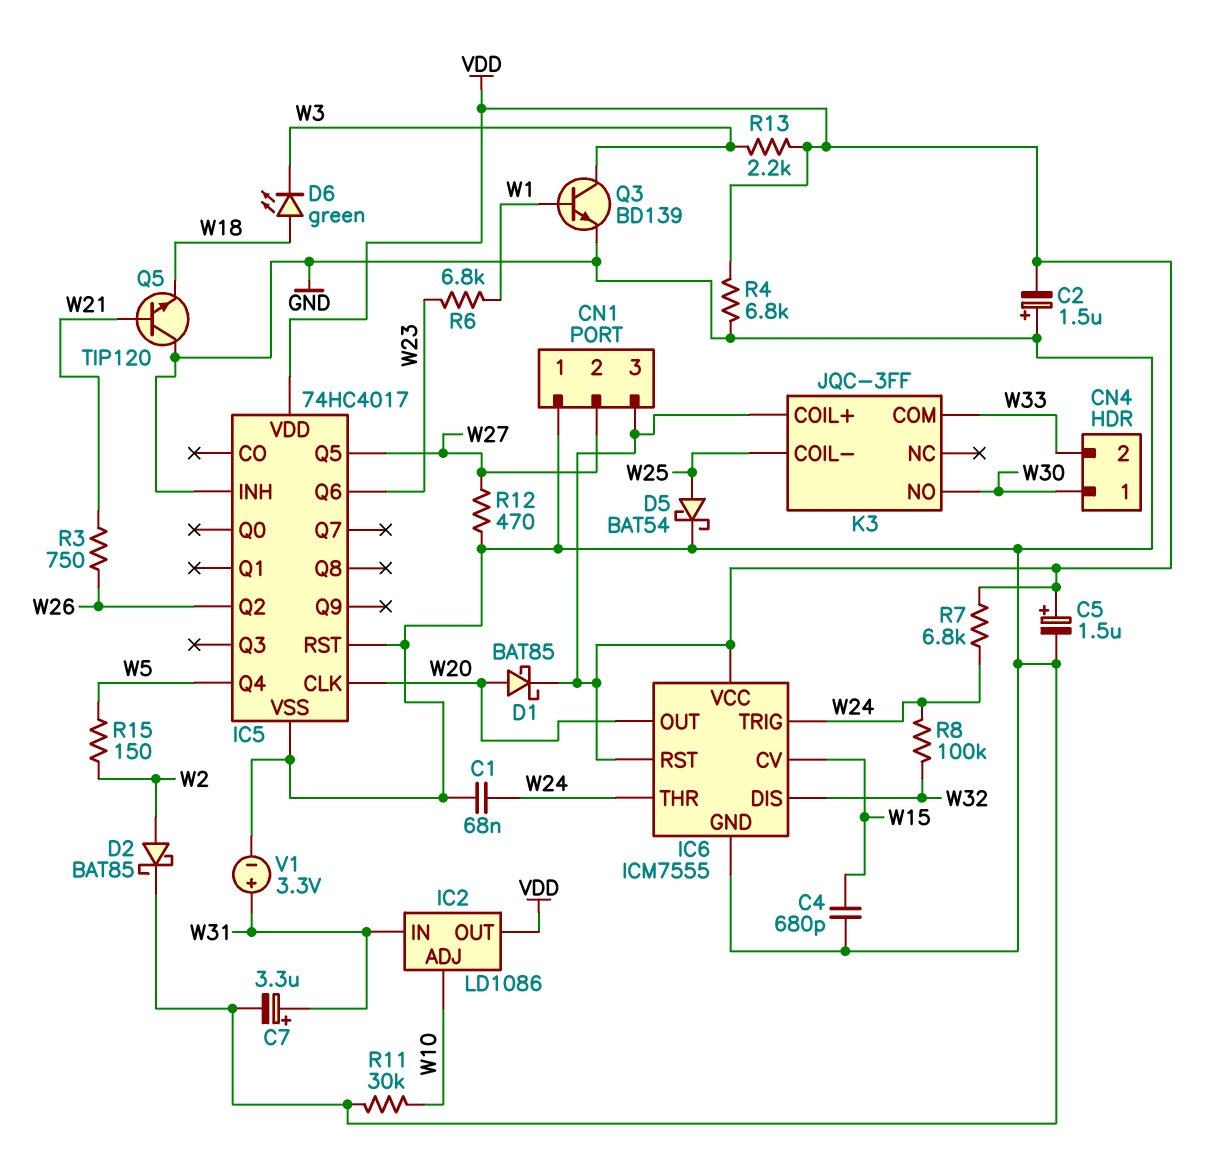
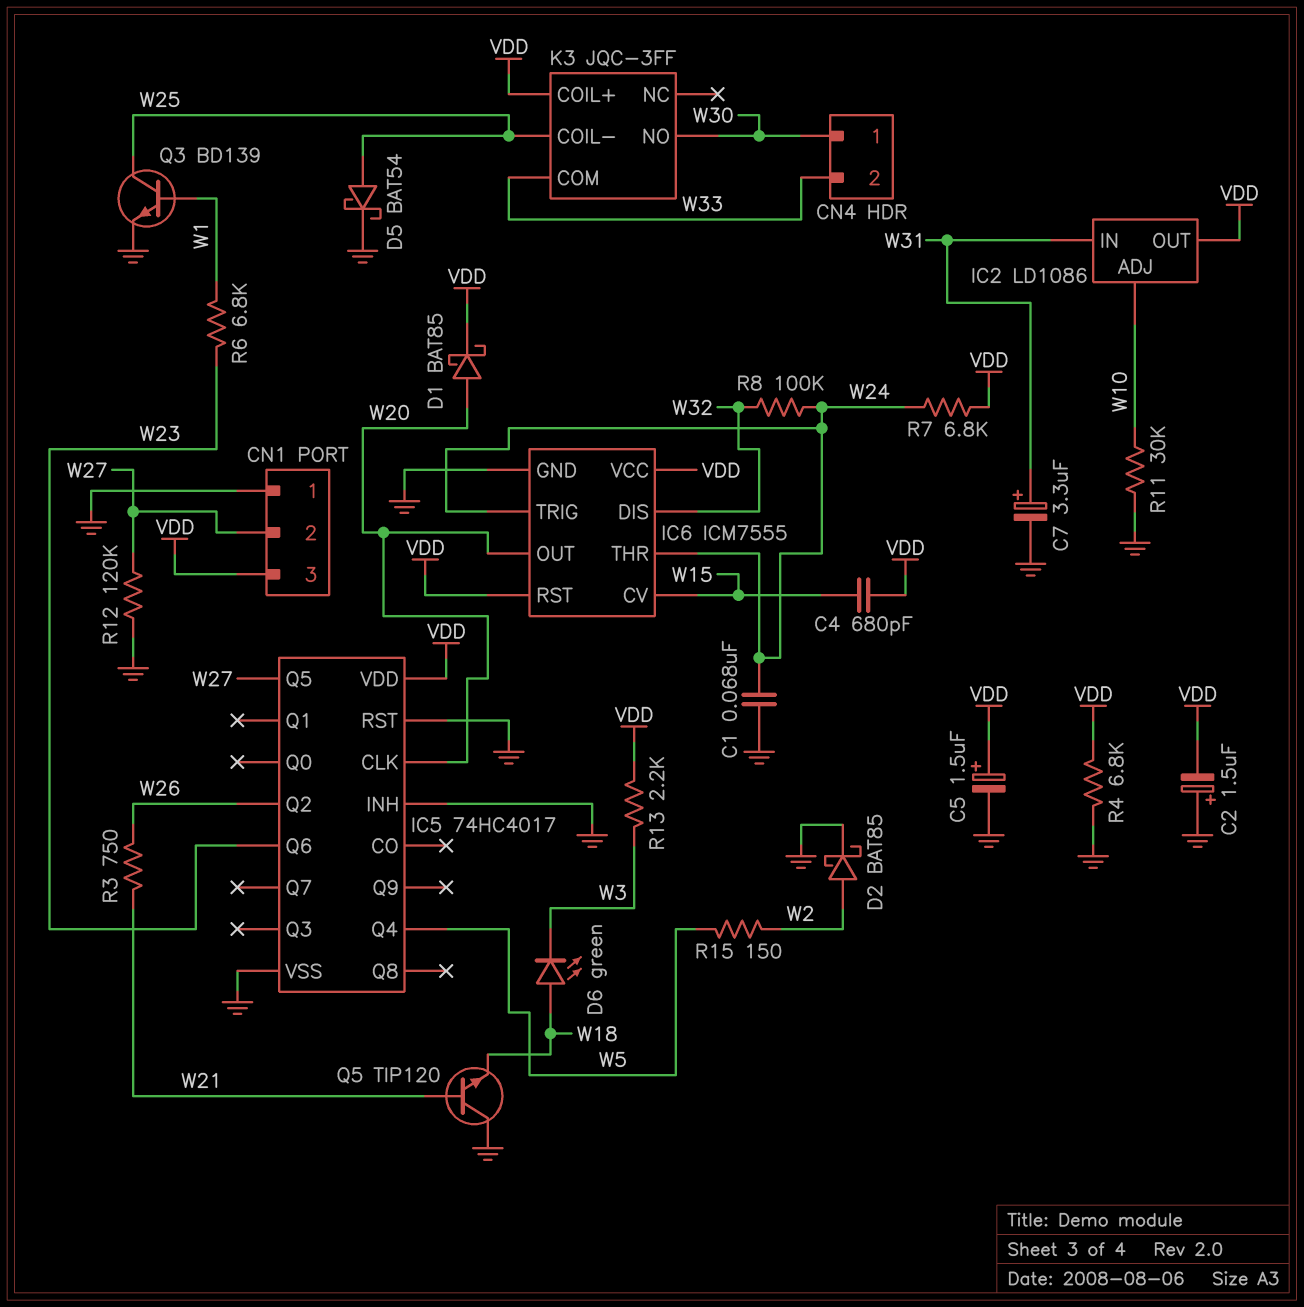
C4: 680pF (GND, W15) -> 680pF (VDD, W15)
Q3: NPN BD139 (B W1, C W3, E GND) -> NPN BD139 (B W1, C W25, E GND)
R12: 470 (GND, W27) -> 120k (GND, W27)
V1: 3.3V (plus W31, minus GND) -> none

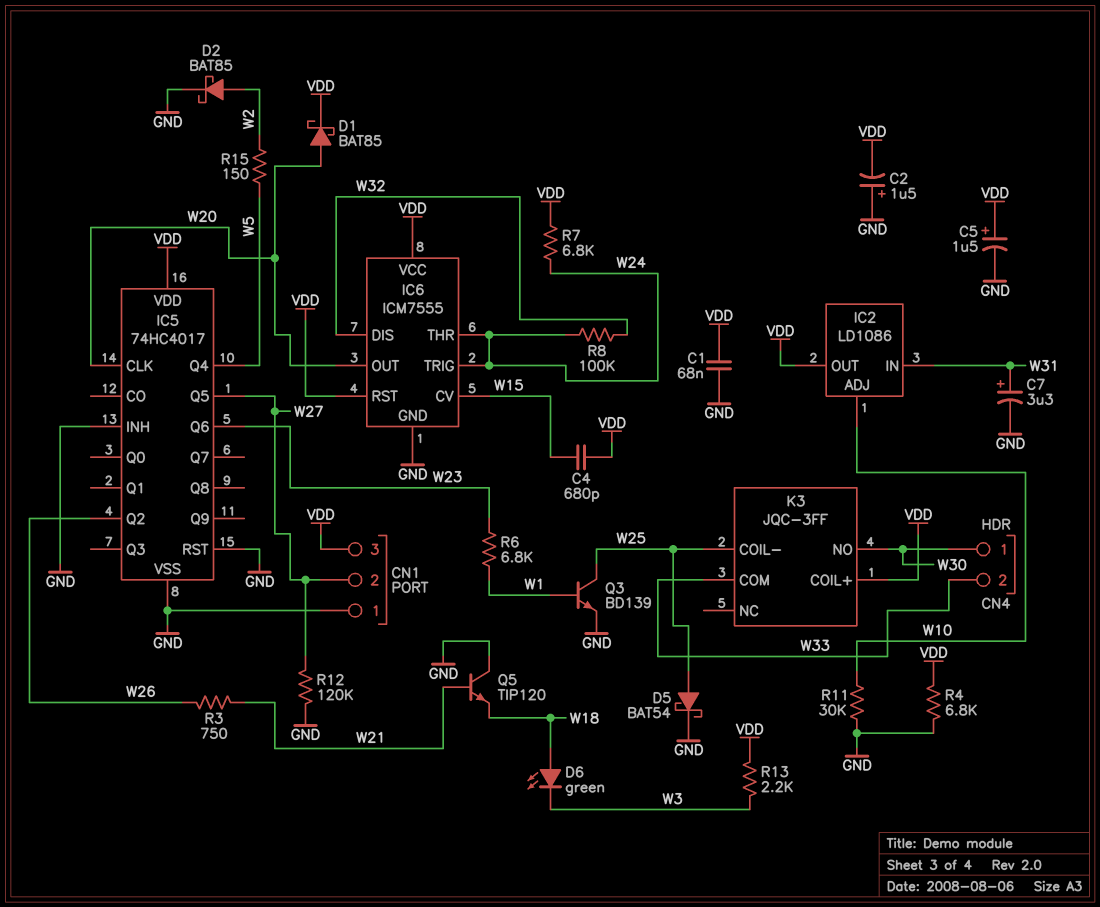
C1: 68nF (GND, W24) -> 68nF (GND, VDD)

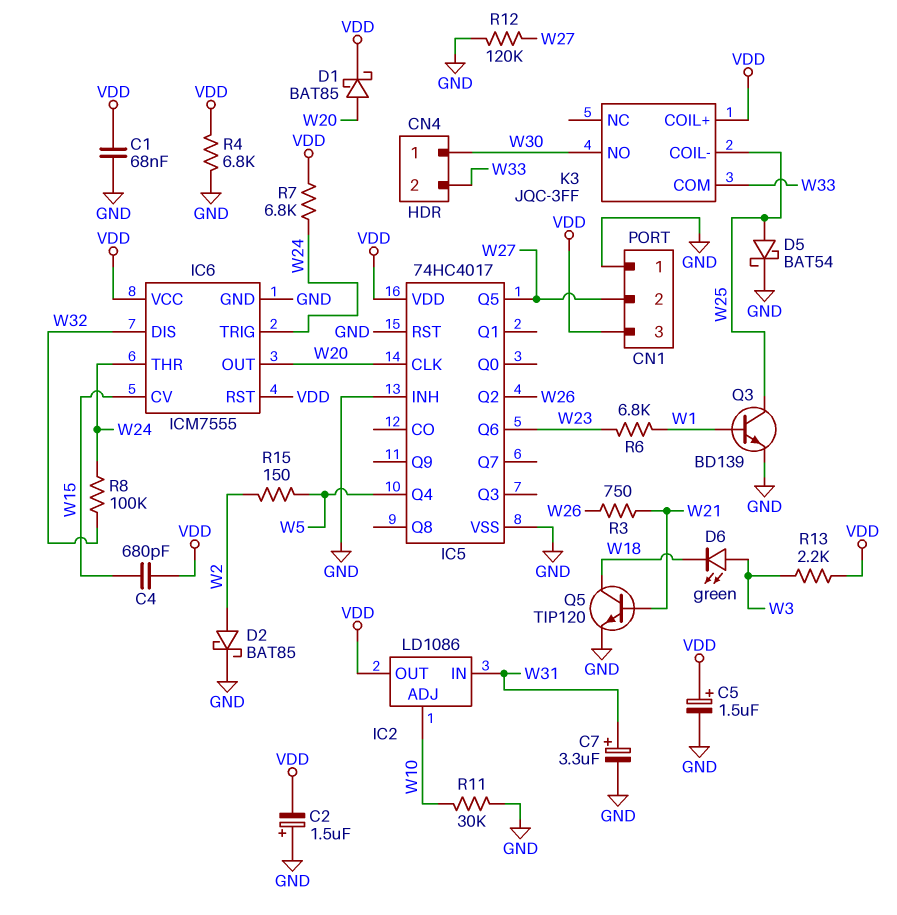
D6: LED green (A W18, K W3) -> LED green (A W3, K W18)
Q5: NPN TIP120 (B W21, C GND, E W18) -> NPN TIP120 (B W21, C W18, E GND)

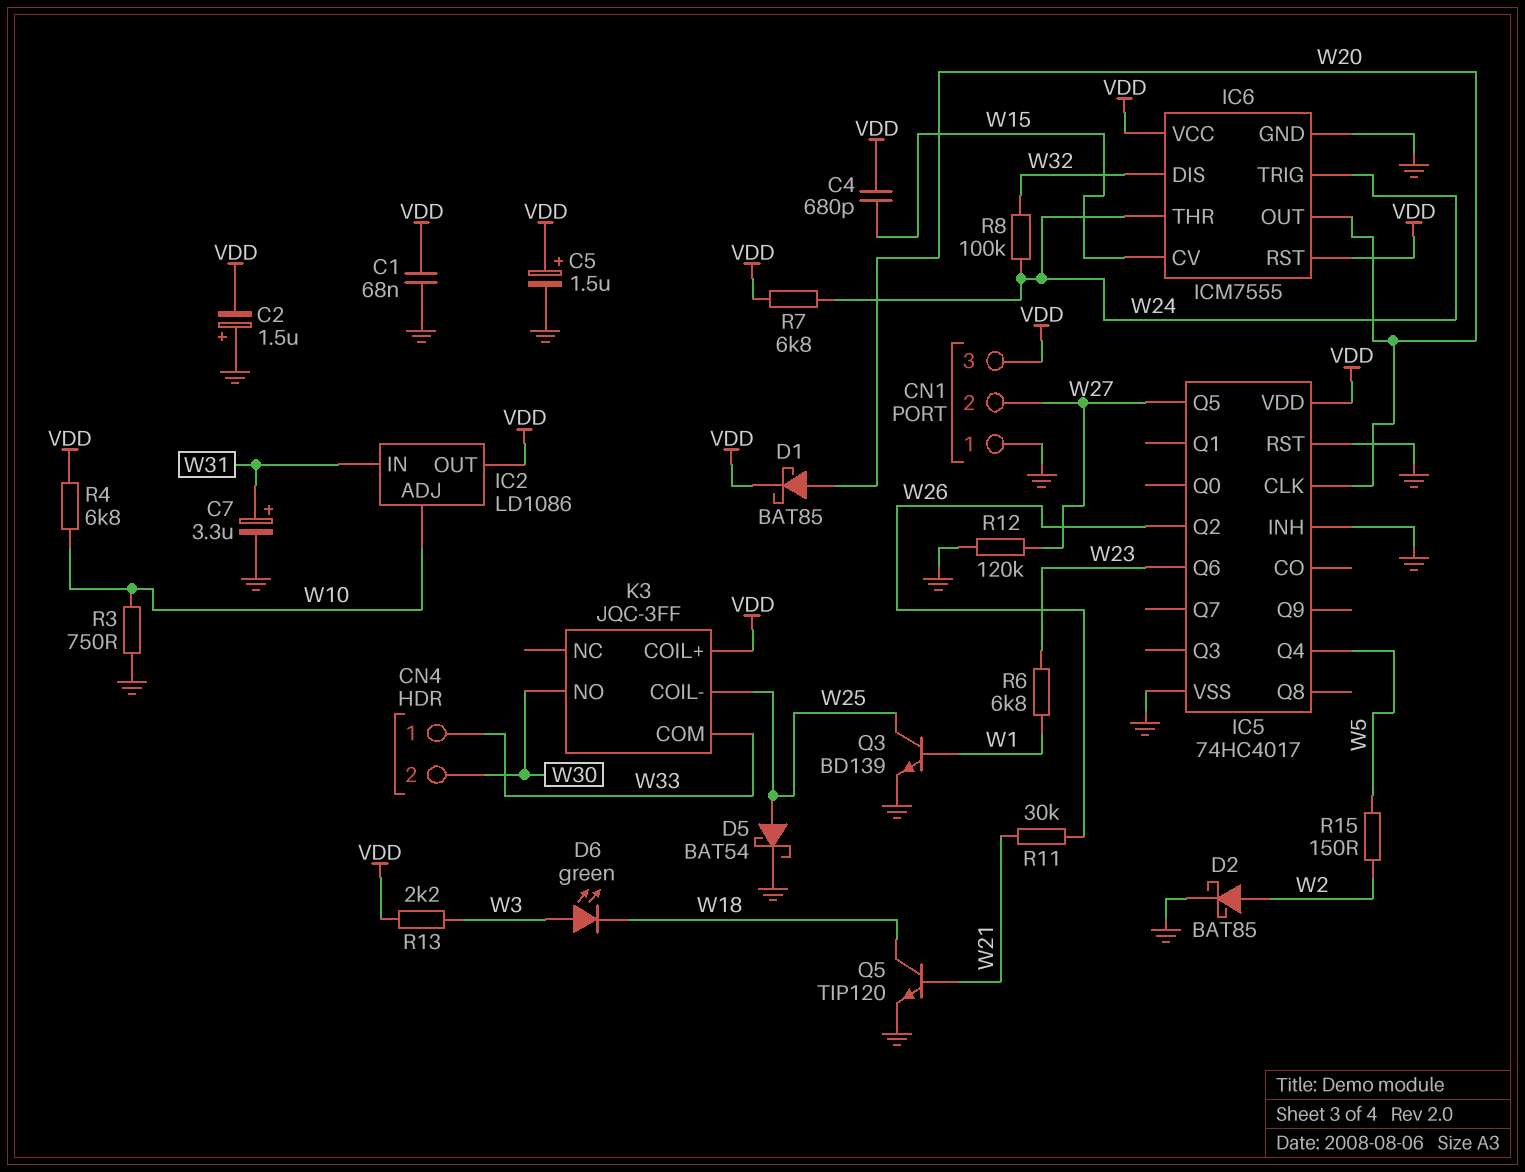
CN4 pin 1: W30 -> W33
CN4 pin 2: W33 -> W30
R3: 750 (W21, W26) -> 750 (GND, W10)
R4: 6.8k (GND, VDD) -> 6.8k (VDD, W10)
R11: 30k (GND, W10) -> 30k (W21, W26)

